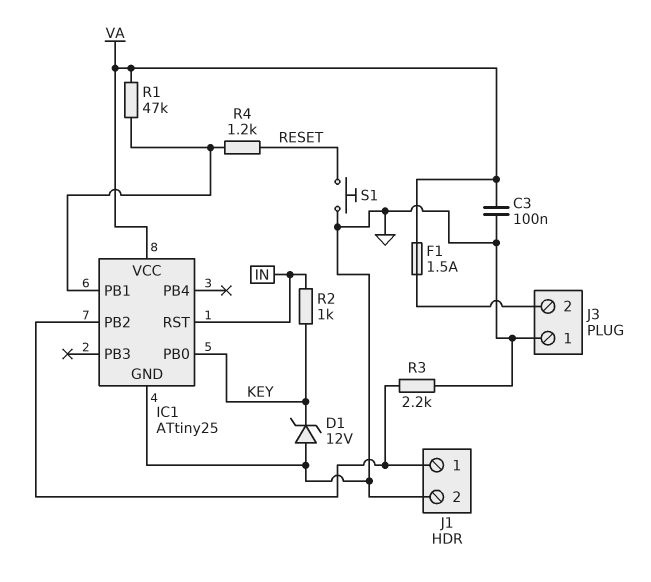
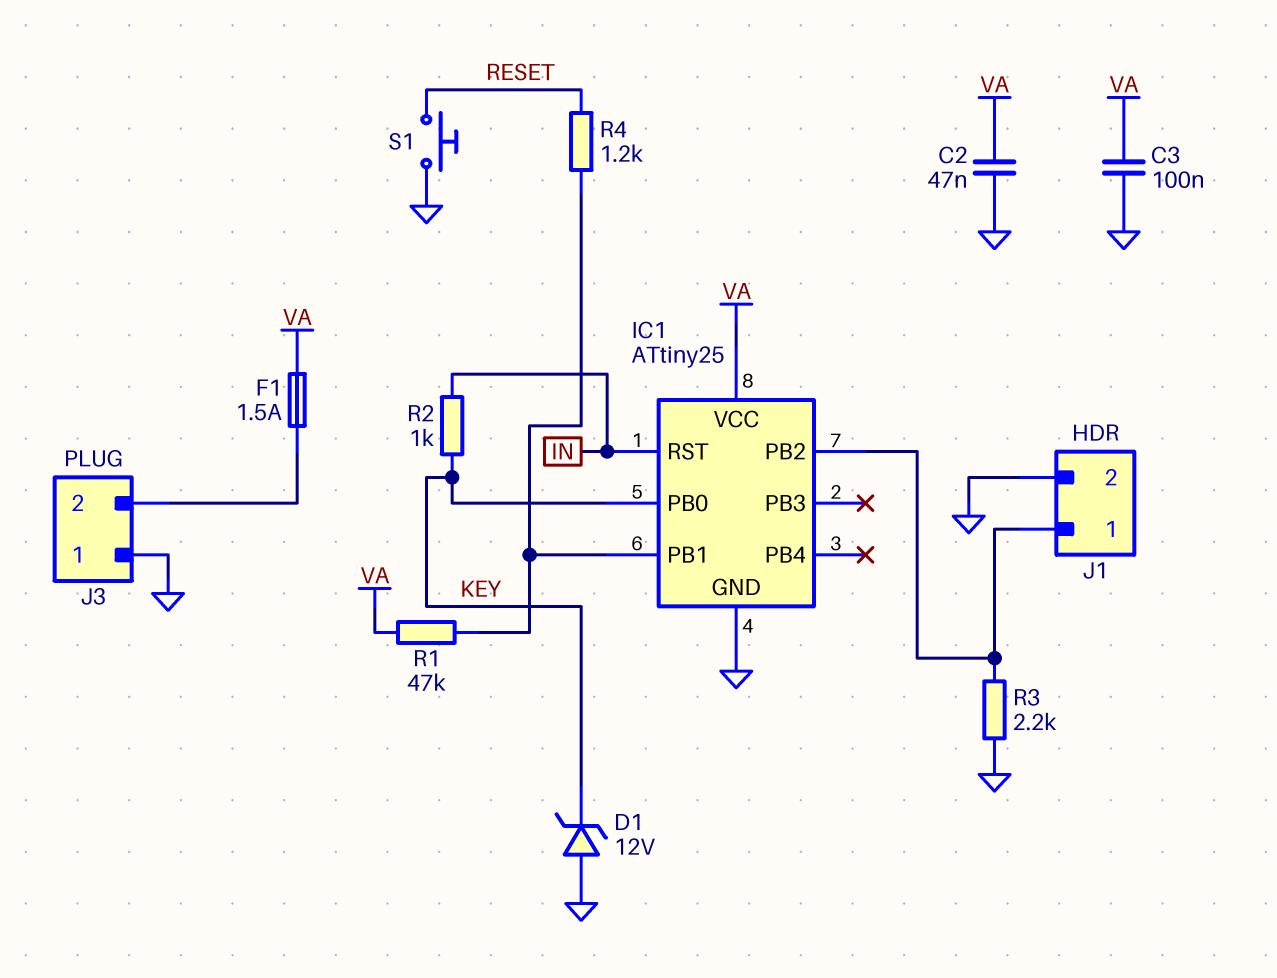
C2: none -> 47nF (GND, VA)

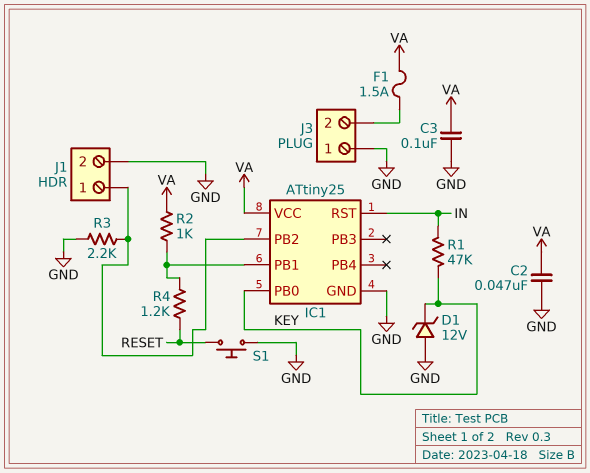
R1: 47k (IC1/PB1, VA) -> 47k (IN, KEY)
R2: 1k (IN, KEY) -> 1k (IC1/PB1, VA)

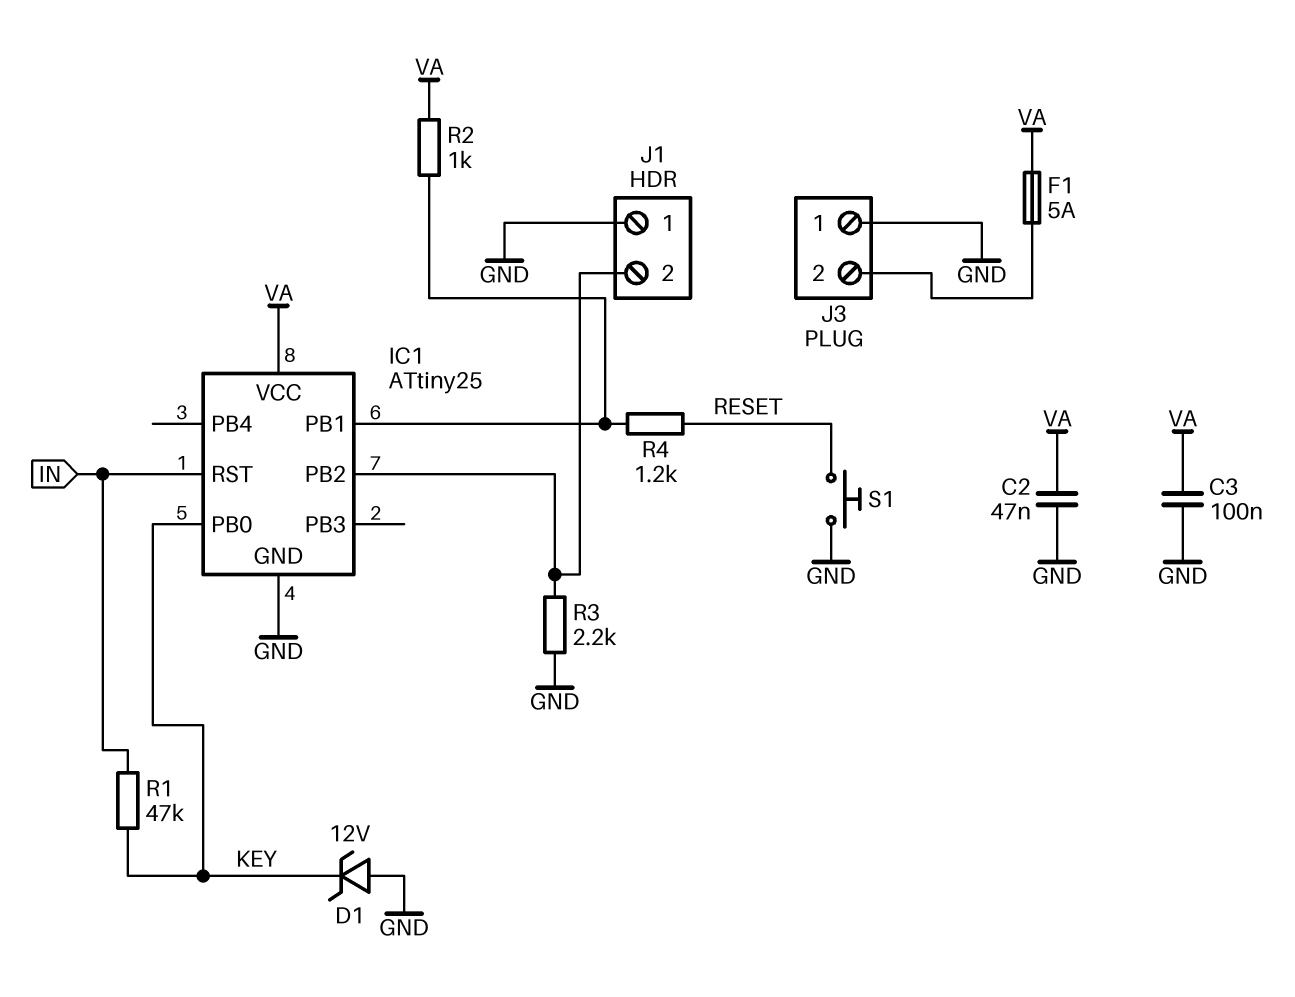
F1: 1.5A (J3/2, VA) -> 5A (J3/2, VA)
J1 pin 1: IC1/PB2 -> GND
J1 pin 2: GND -> IC1/PB2

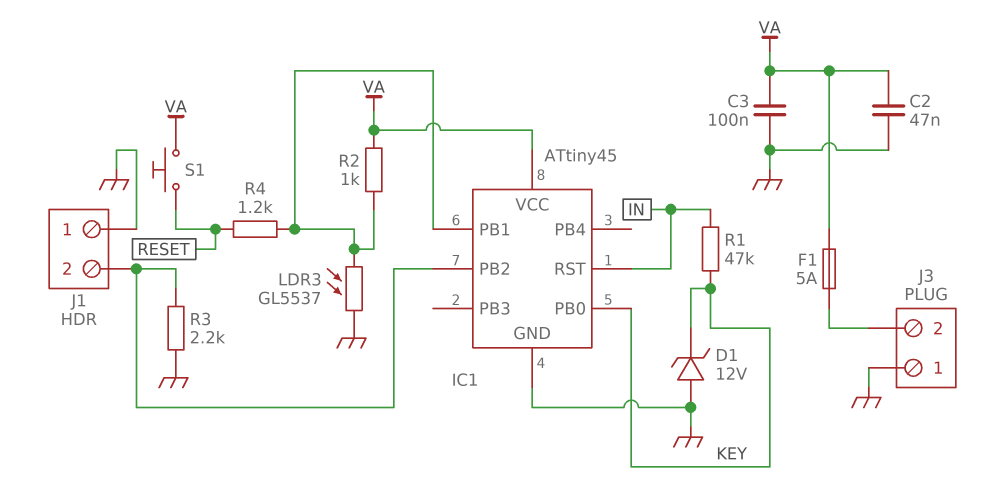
IC1: ATtiny25 -> ATtiny45
LDR3: none -> GL5537 (GND, IC1/PB1)
S1: button (GND, RESET) -> button (RESET, VA)

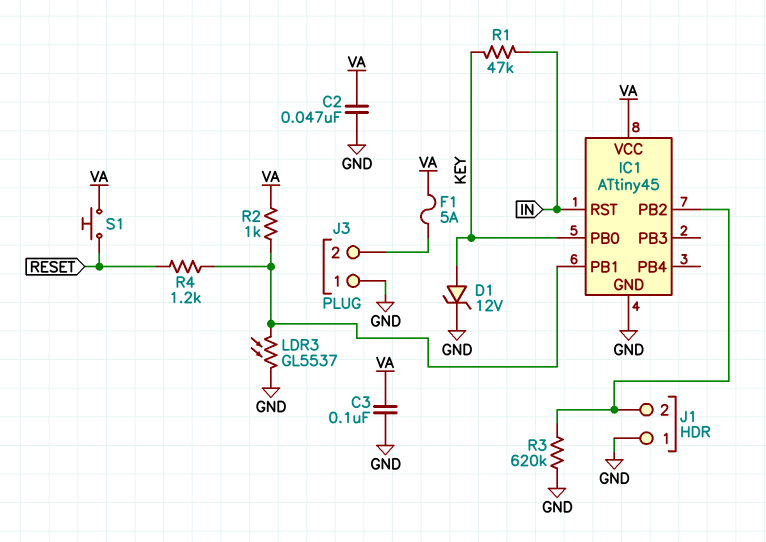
D1: zener 12V (A GND, K KEY) -> zener 12V (A KEY, K GND)
R3: 2.2k (GND, IC1/PB2) -> 620k (GND, IC1/PB2)

